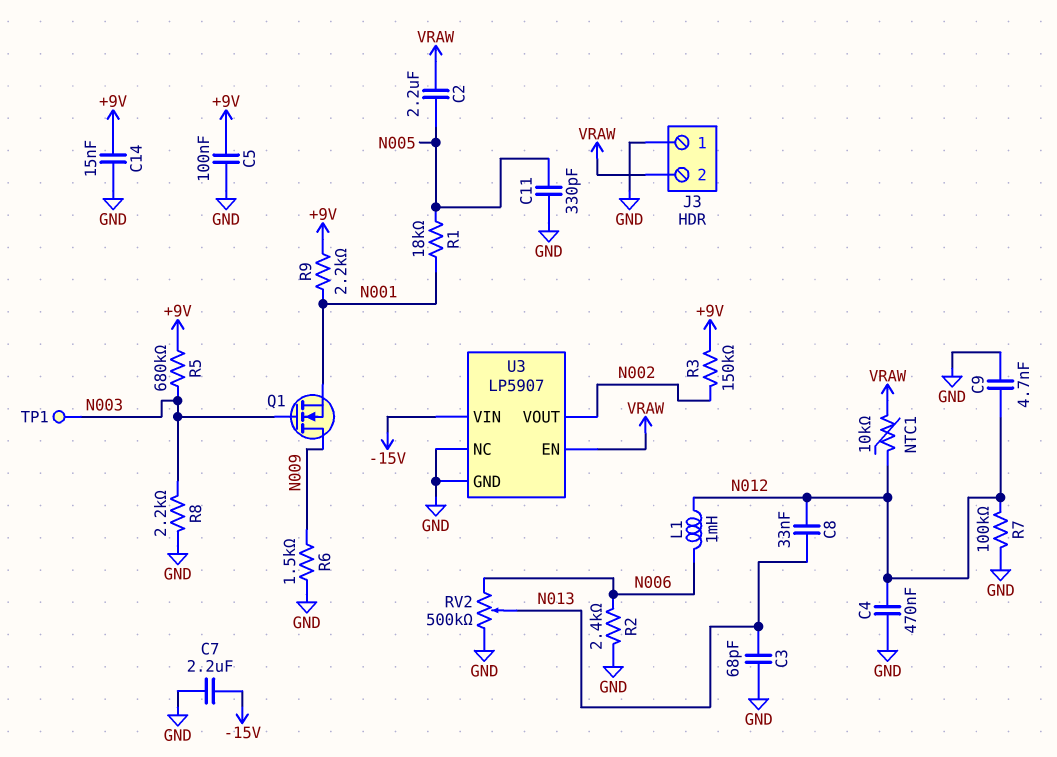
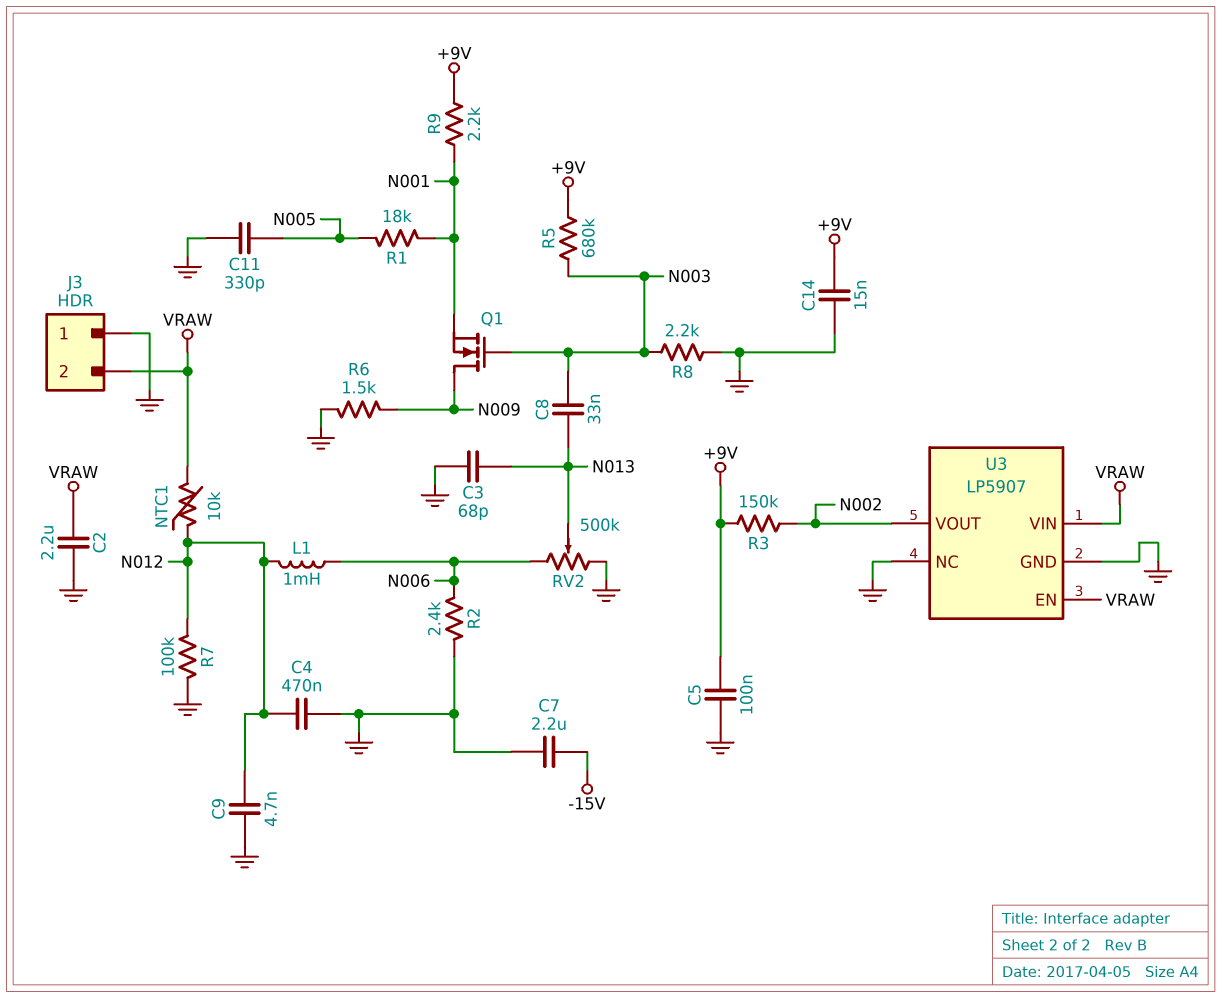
C2: 2.2uF (N005, VRAW) -> 2.2uF (GND, VRAW)
C8: 33nF (N012, N013) -> 33nF (N003, N013)
TP1: test point (N003) -> none
U3 pin VIN: -15V -> VRAW

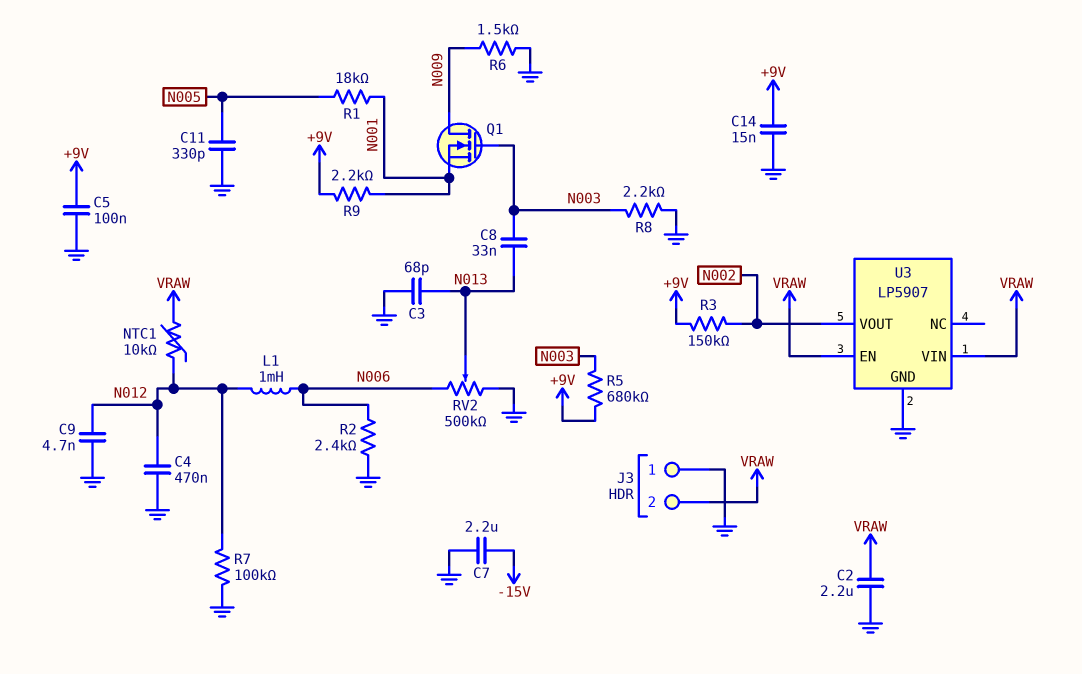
U3 pin NC: GND -> none

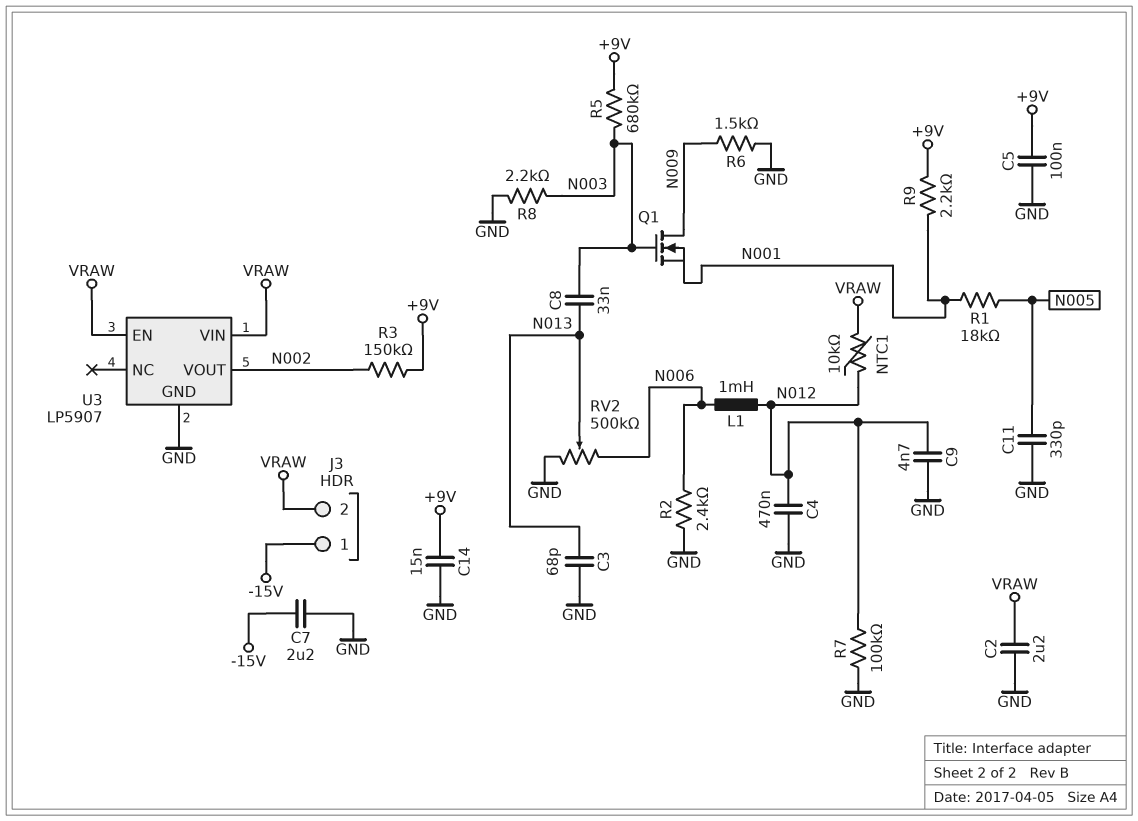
J3 pin 1: GND -> -15V

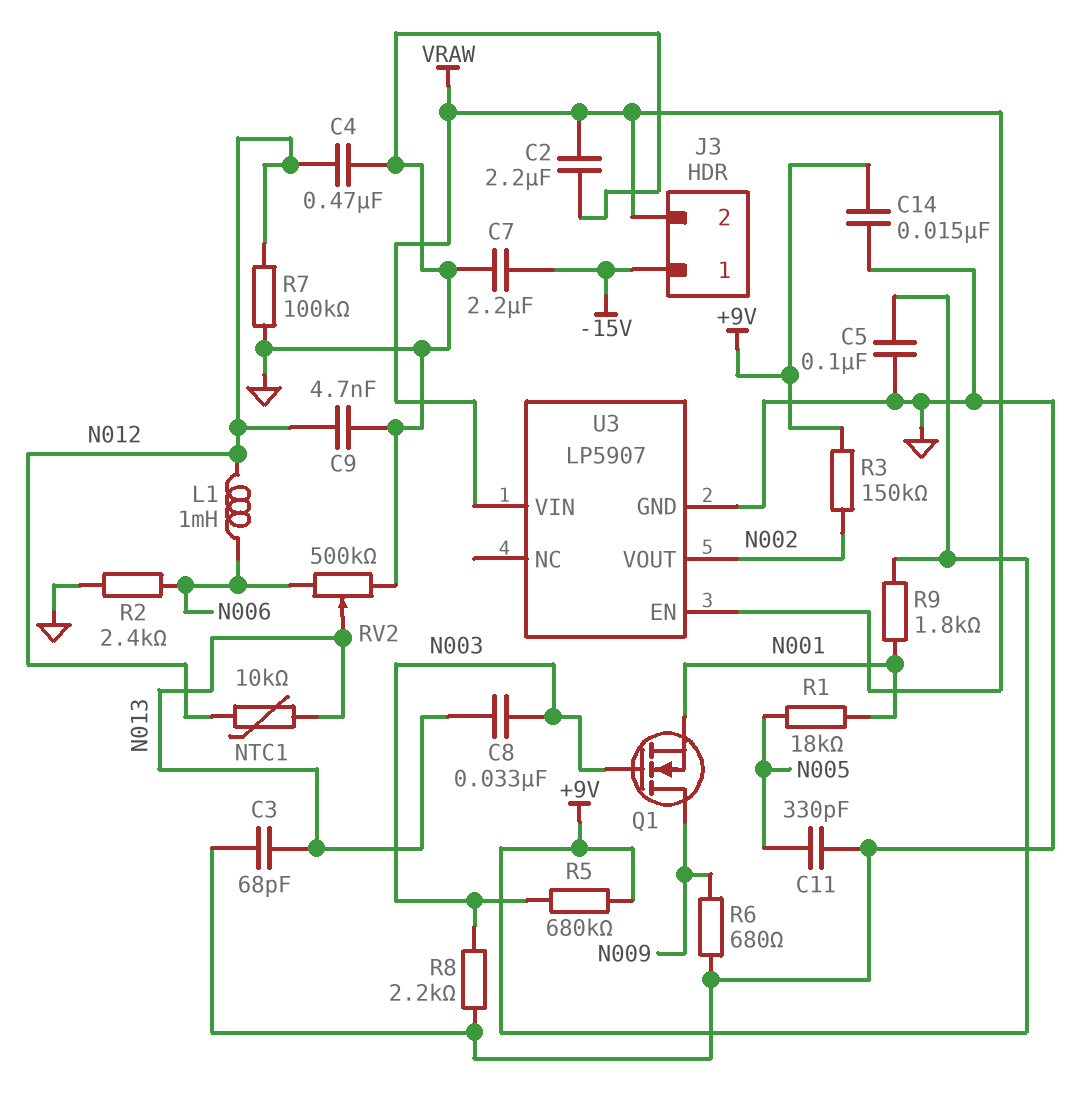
NTC1: 10k (N012, VRAW) -> 10k (N012, N013)
R6: 1.5k (GND, N009) -> 680 (GND, N009)
R9: 2.2k (+9V, N001) -> 1.8k (+9V, N001)

